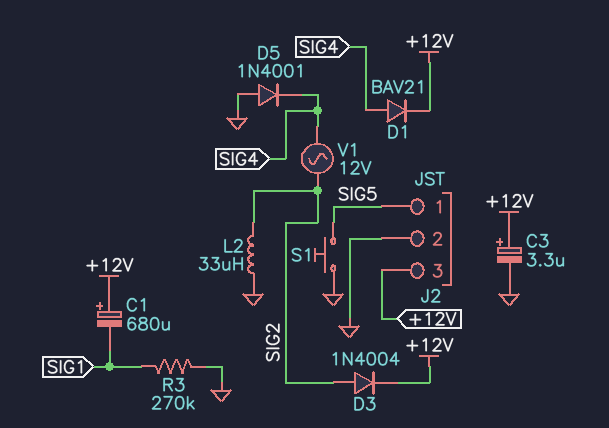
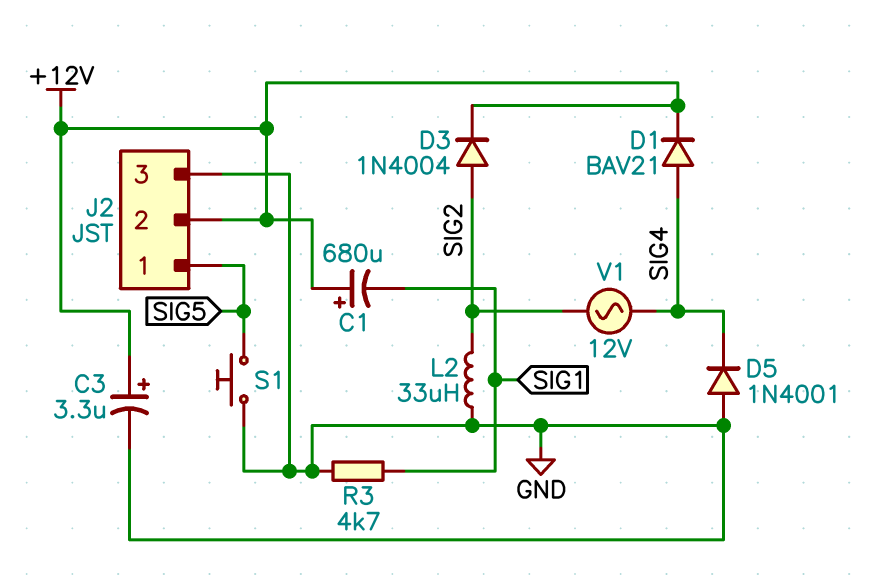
J2 pin 2: GND -> +12V
J2 pin 3: +12V -> GND
R3: 270k (GND, SIG1) -> 4.7k (GND, SIG1)

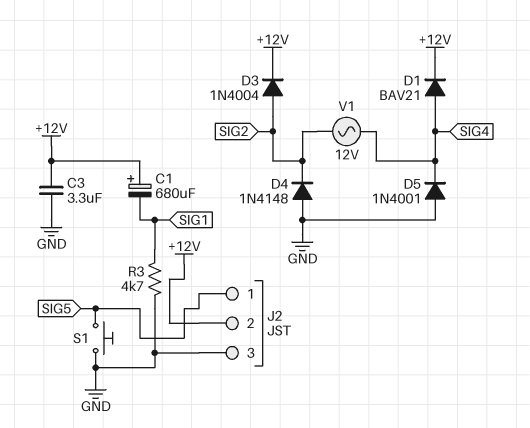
C3: 3.3uF (plus +12V, minus GND) -> 3.3uF (+12V, GND)
D4: none -> diode 1N4148 (A GND, K SIG2)
L2: 33uH (GND, SIG2) -> none

